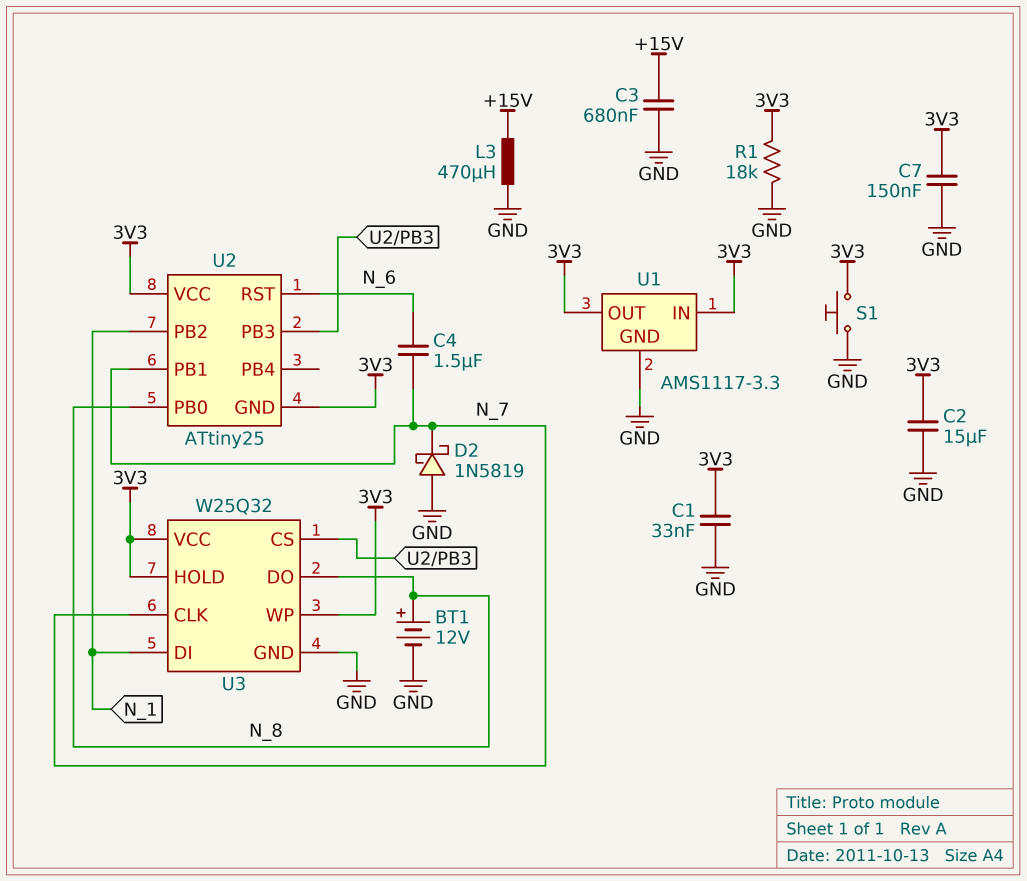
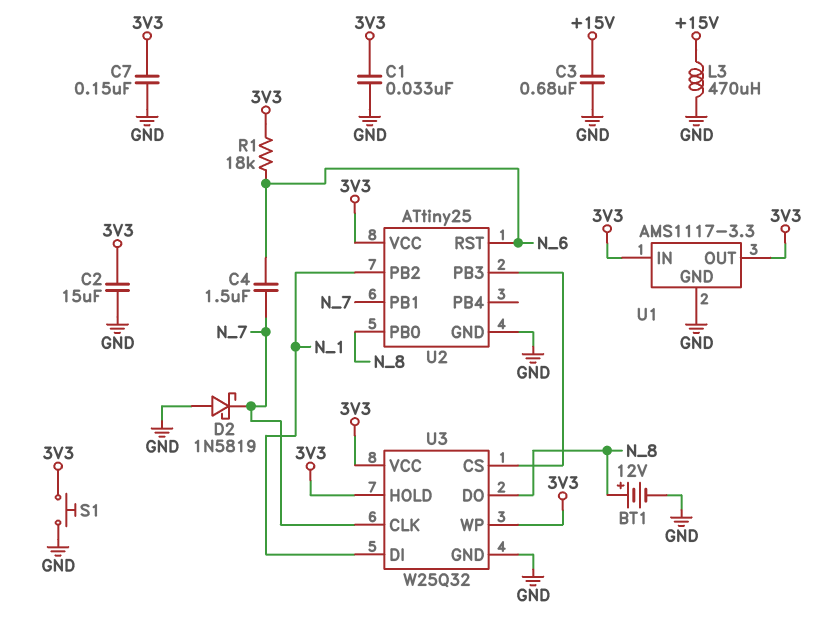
R1: 18k (3V3, GND) -> 18k (3V3, N_6)
U2 pin GND: 3V3 -> GND

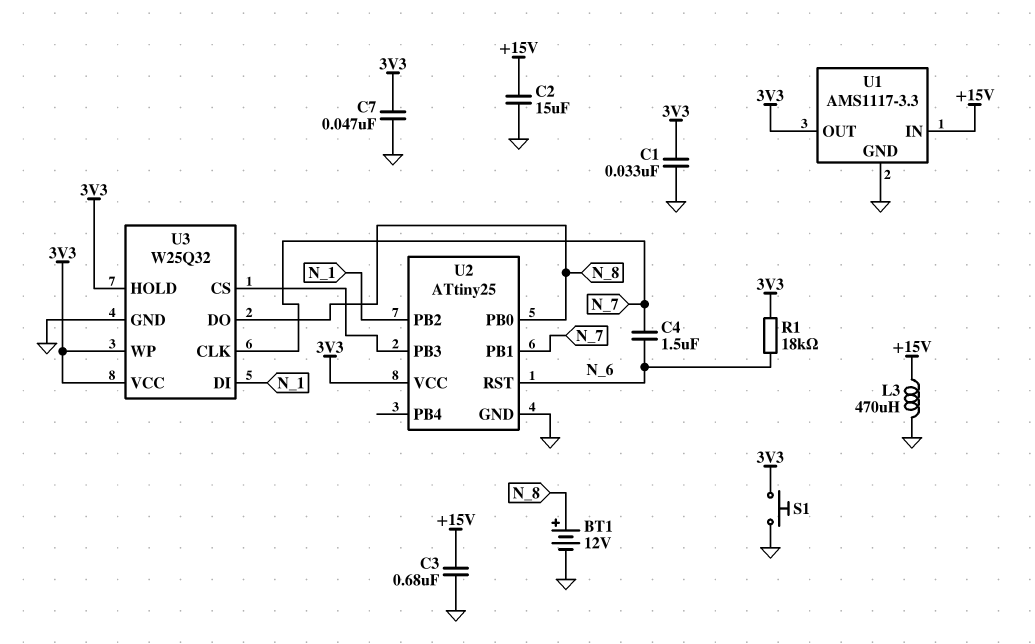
C2: 15uF (3V3, GND) -> 15uF (+15V, GND)
C7: 150nF (3V3, GND) -> 47nF (3V3, GND)
D2: schottky 1N5819 (A GND, K N_7) -> none
U1 pin IN: 3V3 -> +15V

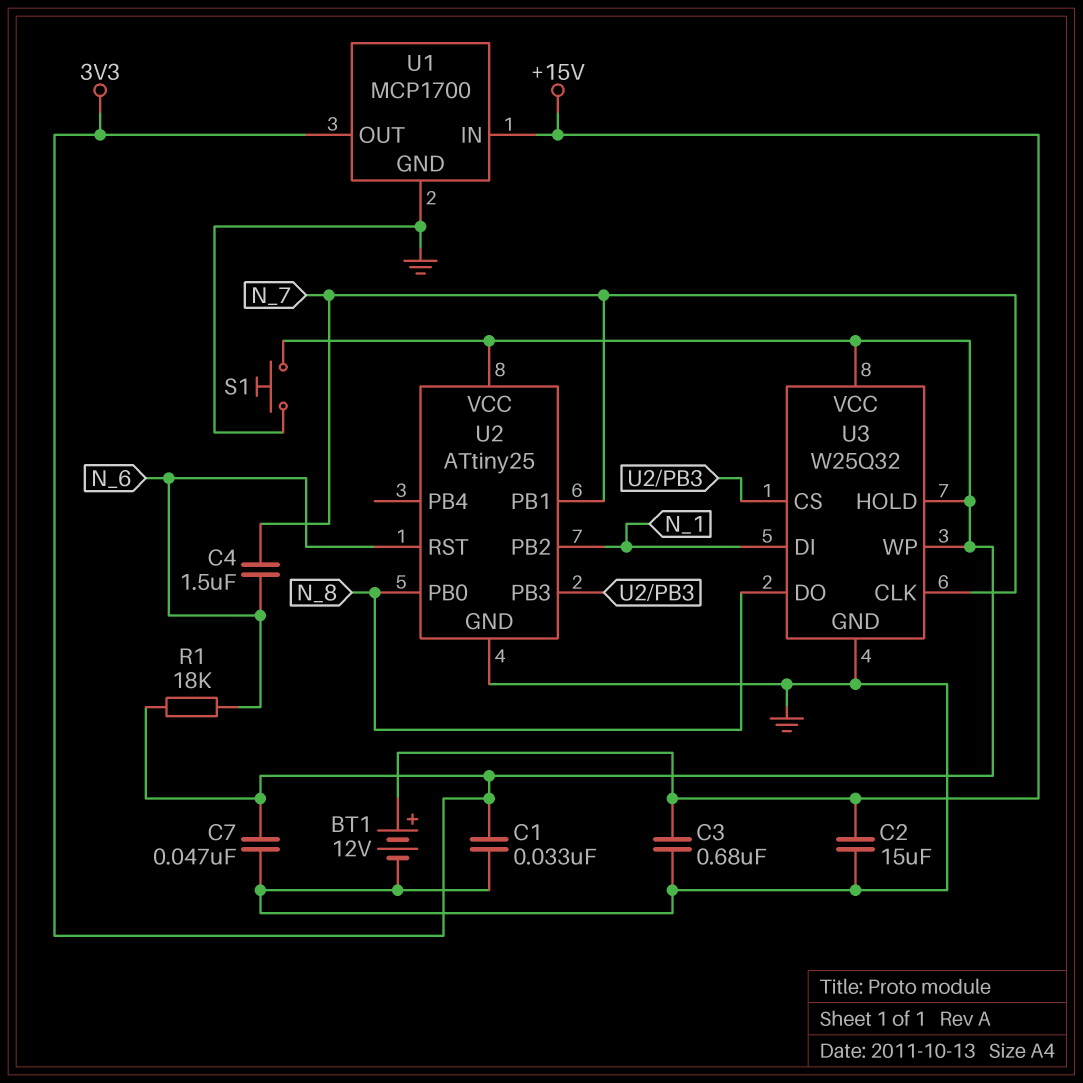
BT1: 12V (plus N_8, minus GND) -> 12V (plus +15V, minus GND)
L3: 470uH (+15V, GND) -> none
U1: AMS1117-3.3 -> MCP1700

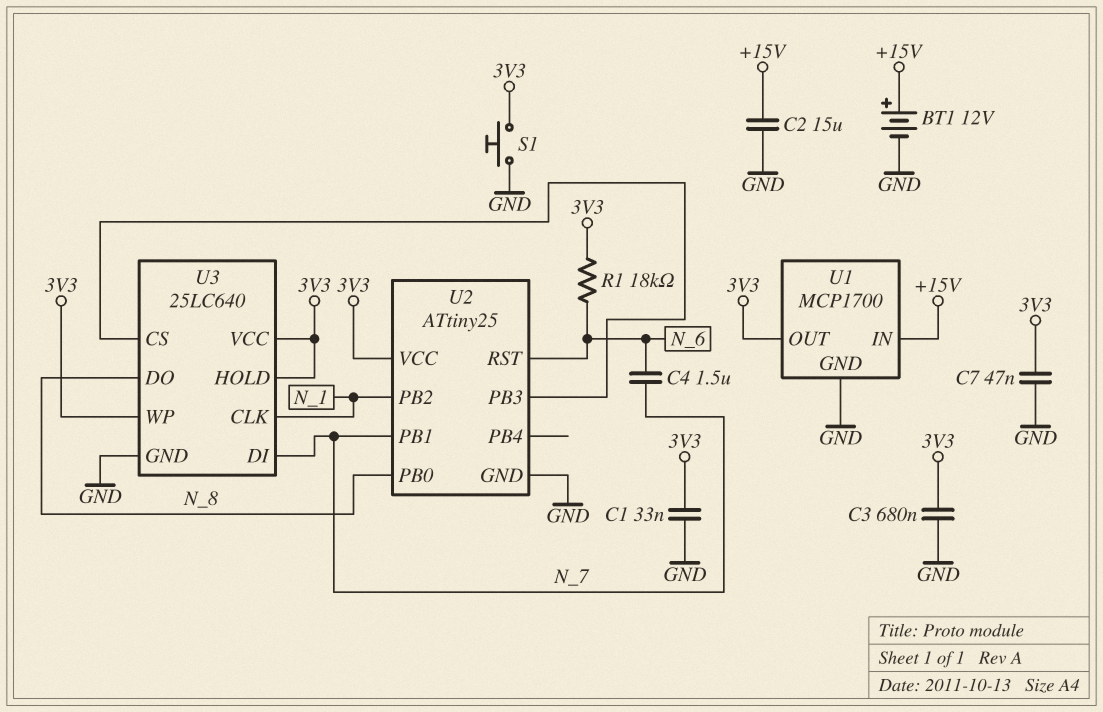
C3: 680nF (+15V, GND) -> 680nF (3V3, GND)
U3: W25Q32 -> 25LC640
U3 pin CLK: N_7 -> N_1
U3 pin DI: N_1 -> N_7

